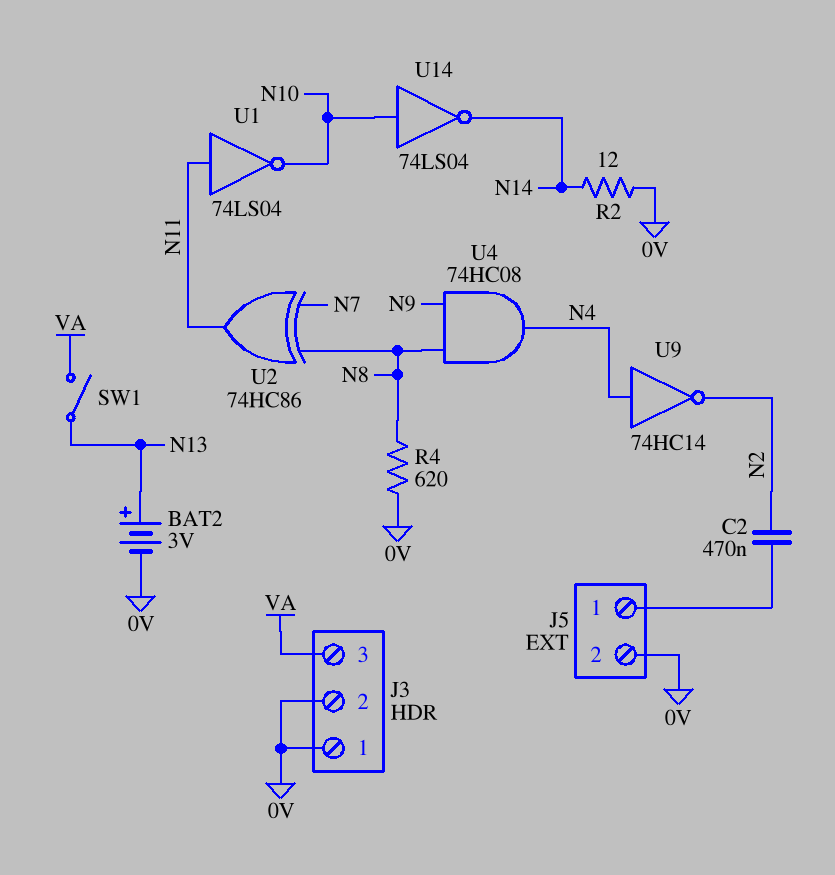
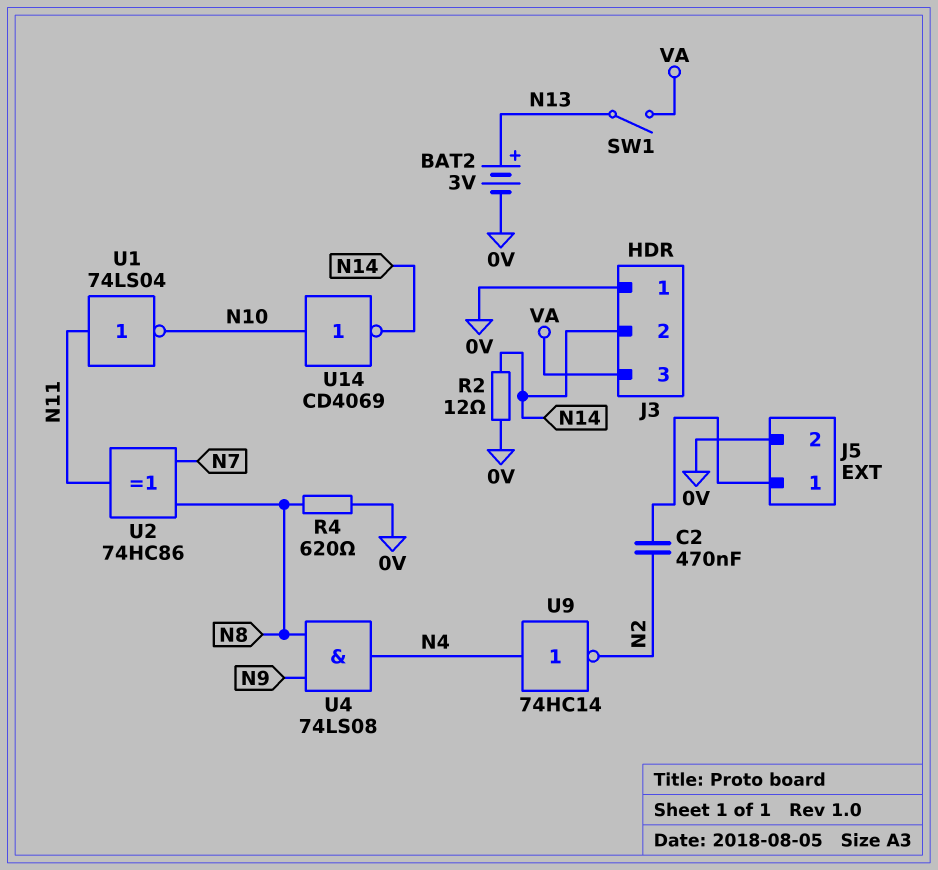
J3 pin 2: 0V -> N14
U4: AND 74HC08 (in N8, in N9, out N4) -> AND 74LS08 (in N8, in N9, out N4)
U14: NOT 74LS04 (in N10, out N14) -> NOT CD4069 (in N10, out N14)

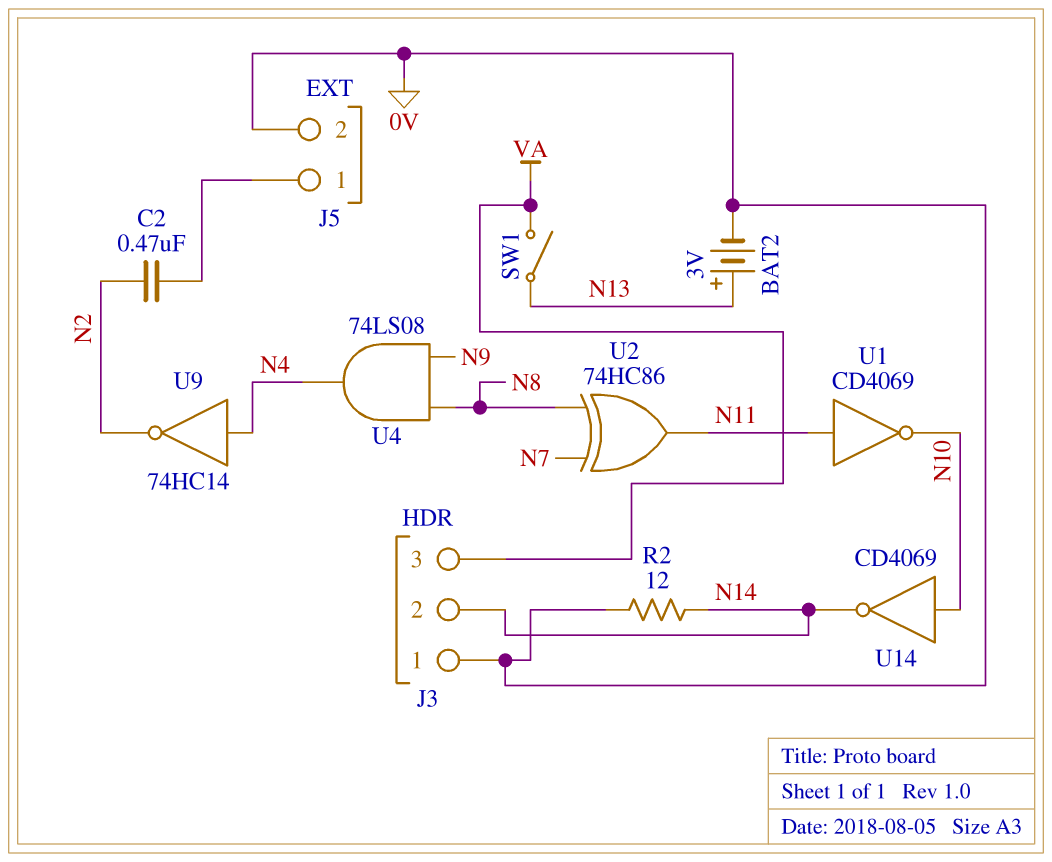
R4: 620 (0V, N8) -> none
U1: NOT 74LS04 (in N11, out N10) -> NOT CD4069 (in N11, out N10)

